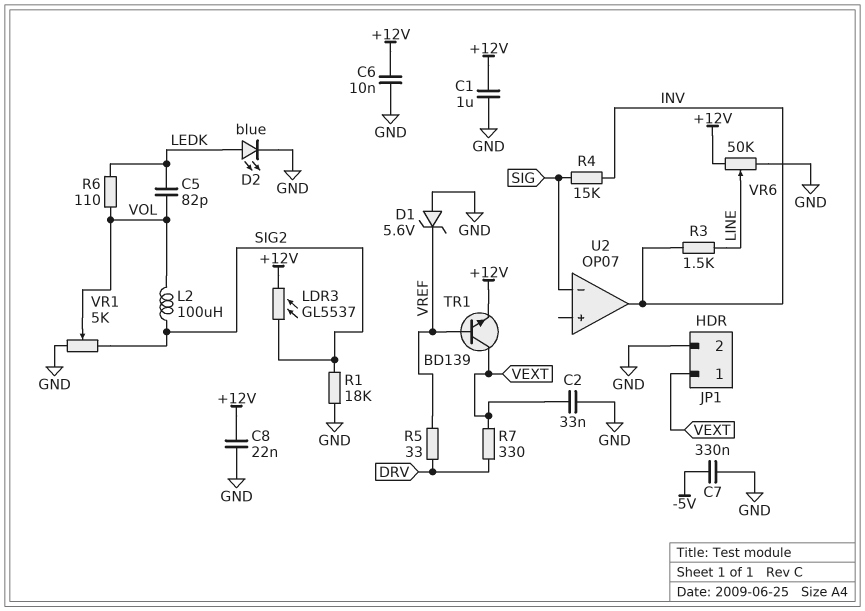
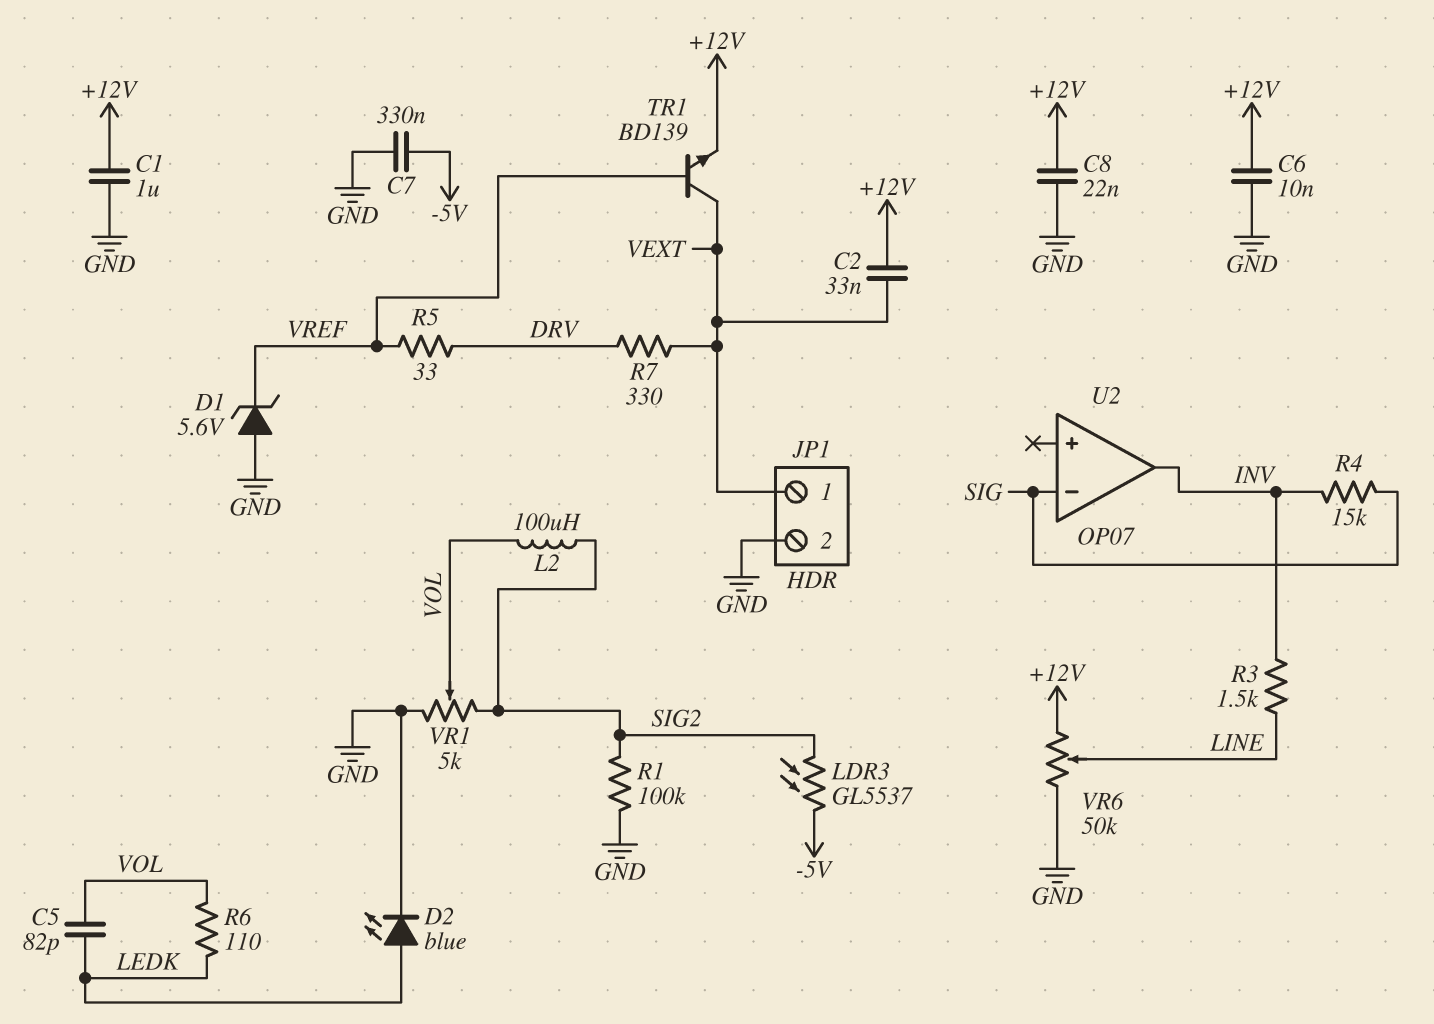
C2: 33nF (GND, VEXT) -> 33nF (+12V, VEXT)
LDR3: GL5537 (+12V, SIG2) -> GL5537 (-5V, SIG2)
R1: 18k (GND, SIG2) -> 100k (GND, SIG2)

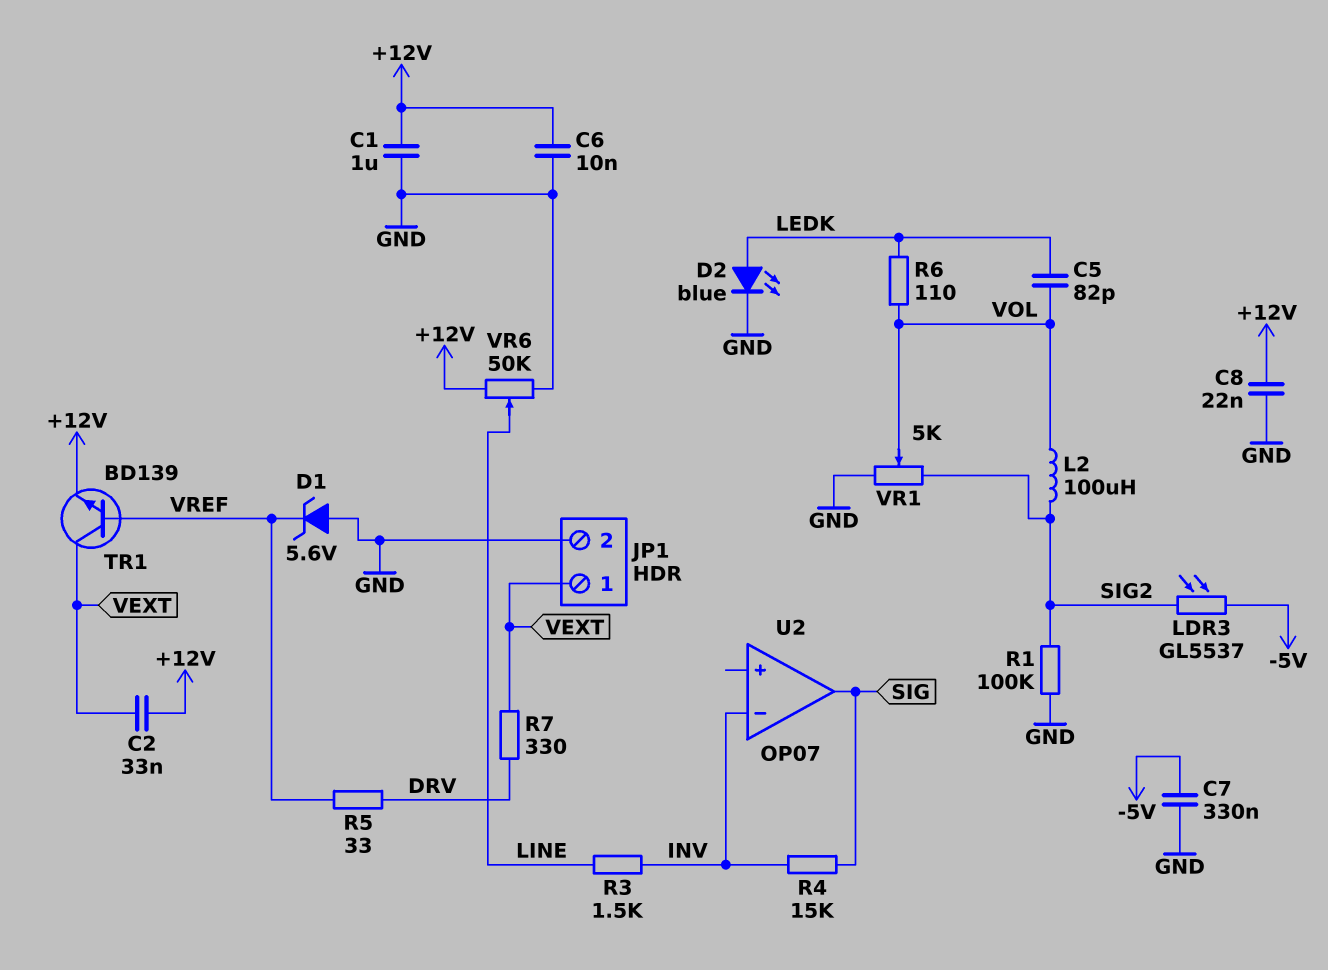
U2 pin in-: SIG -> INV
U2 pin out: INV -> SIG

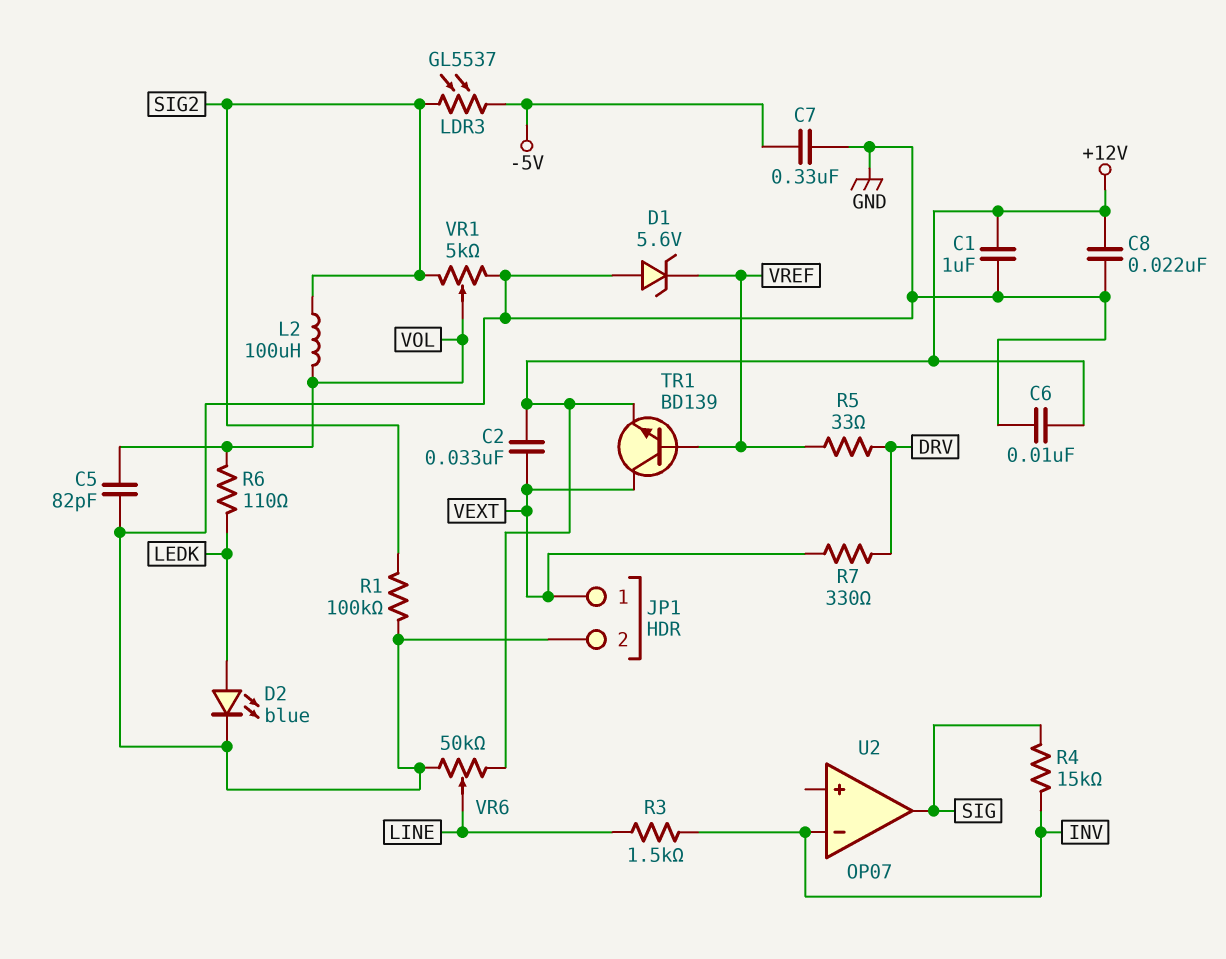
C5: 82pF (LEDK, VOL) -> 82pF (GND, VOL)

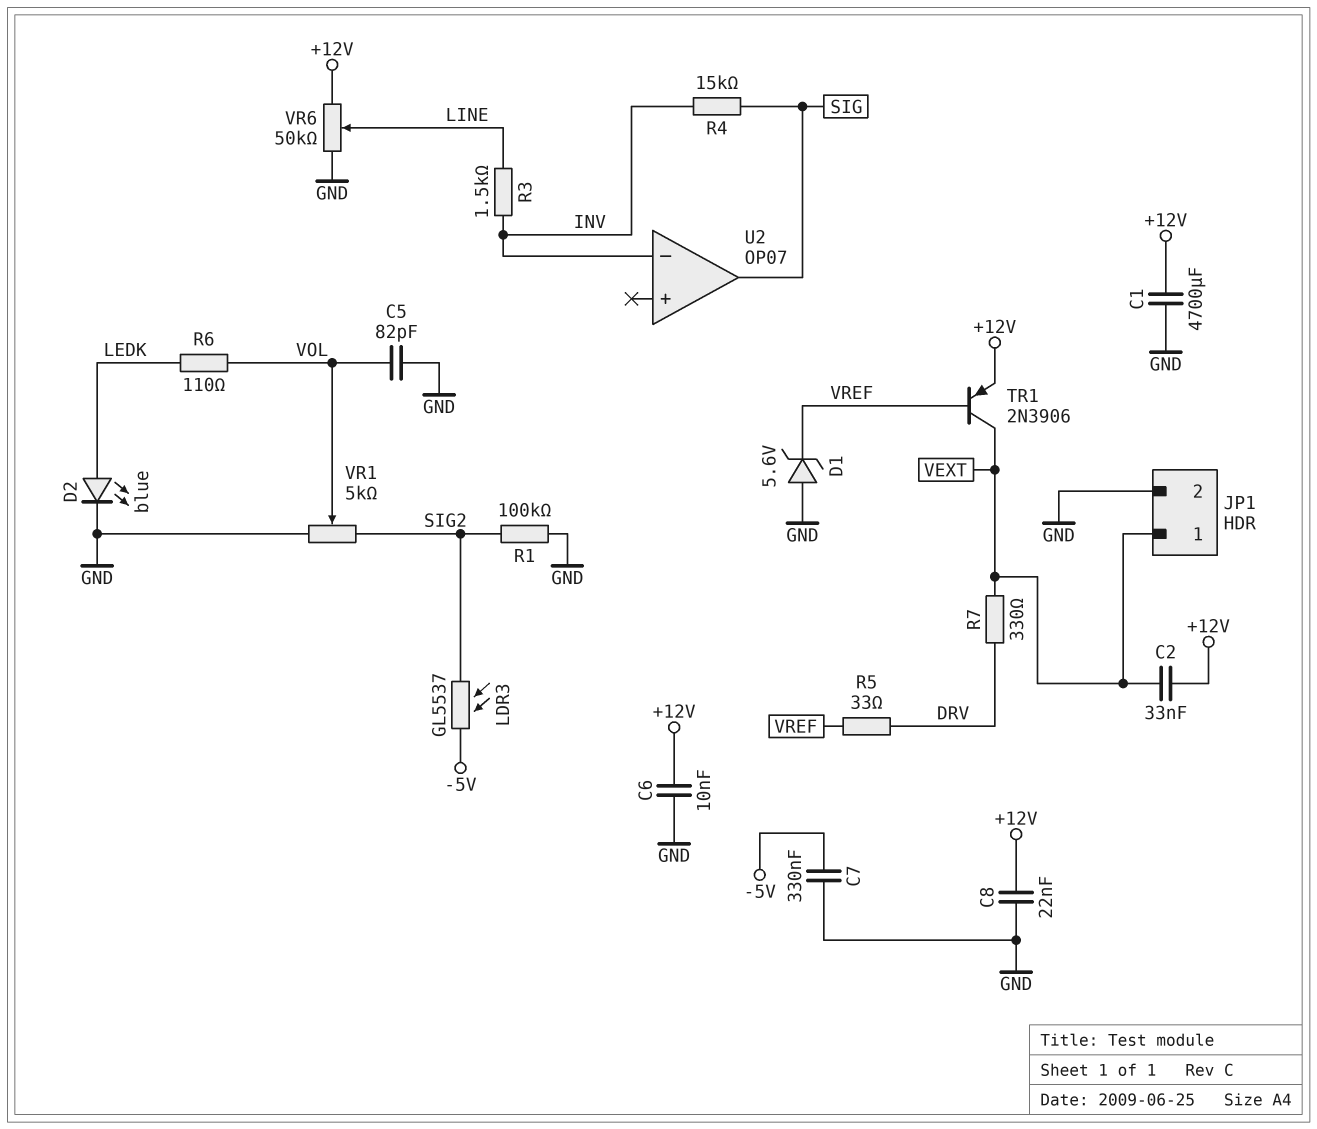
C1: 1uF (+12V, GND) -> 4700uF (+12V, GND)
L2: 100uH (SIG2, VOL) -> none
TR1: NPN BD139 (B VREF, C VEXT, E +12V) -> PNP 2N3906 (B VREF, C VEXT, E +12V)

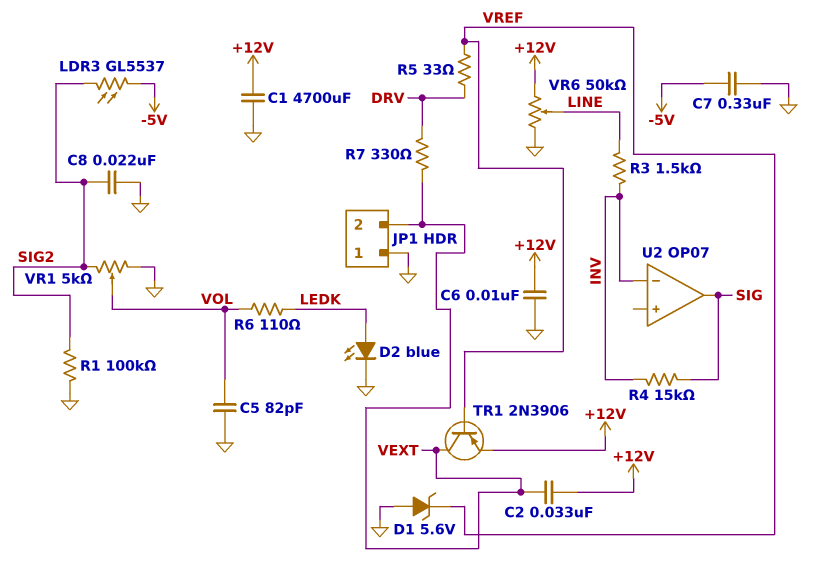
C8: 22nF (+12V, GND) -> 22nF (GND, SIG2)
JP1 pin 1: VEXT -> GND
JP1 pin 2: GND -> VEXT

